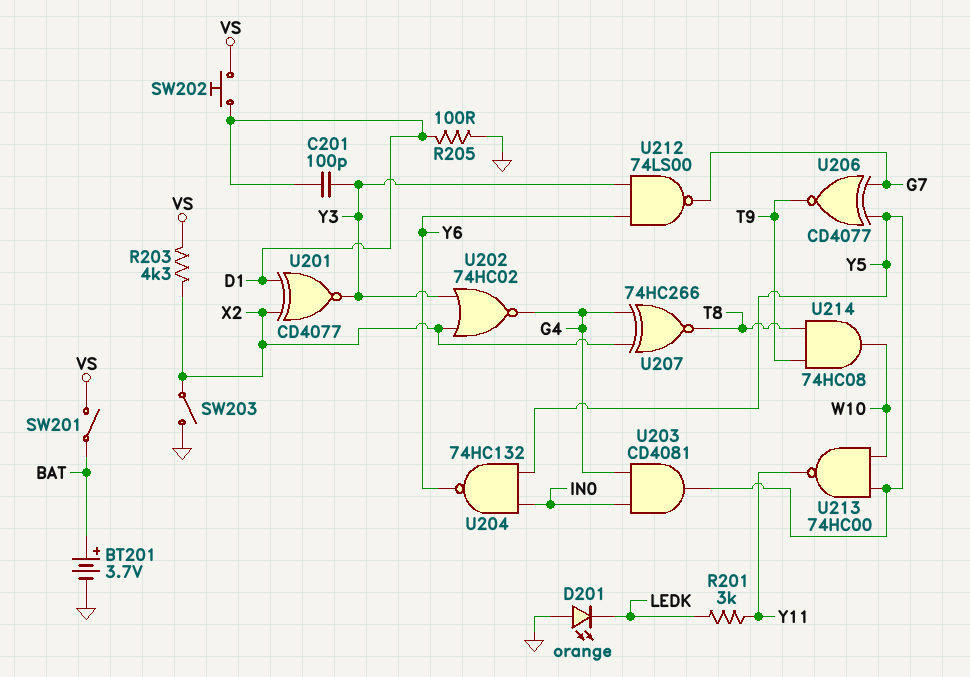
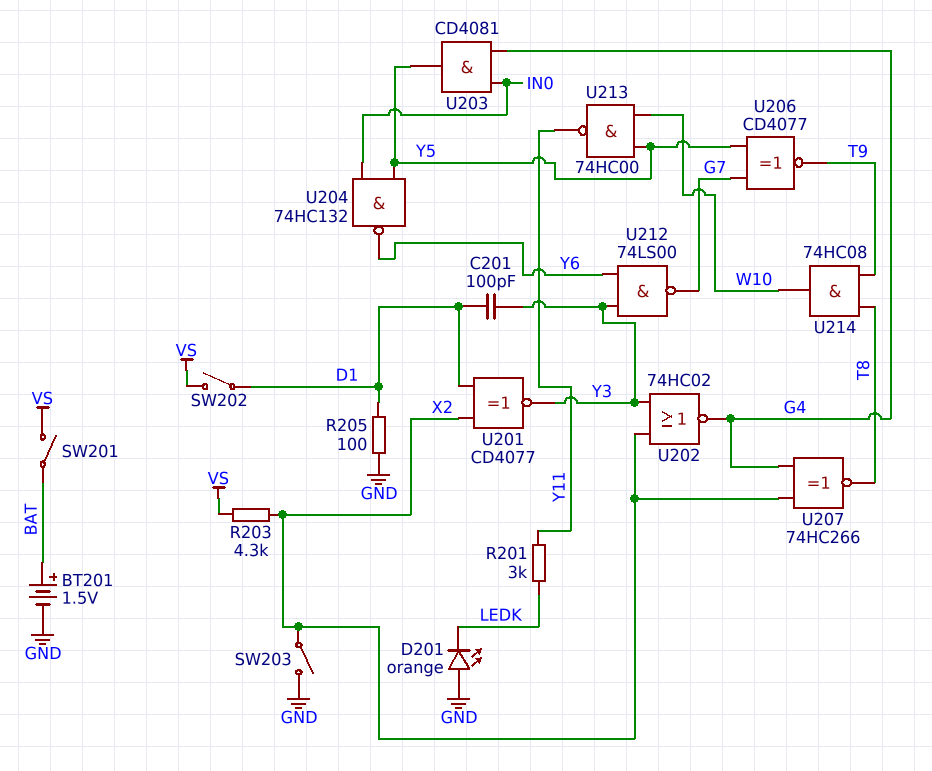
BT201: 3.7V (plus BAT, minus GND) -> 1.5V (plus BAT, minus GND)
SW202: button (D1, VS) -> switch (D1, VS)

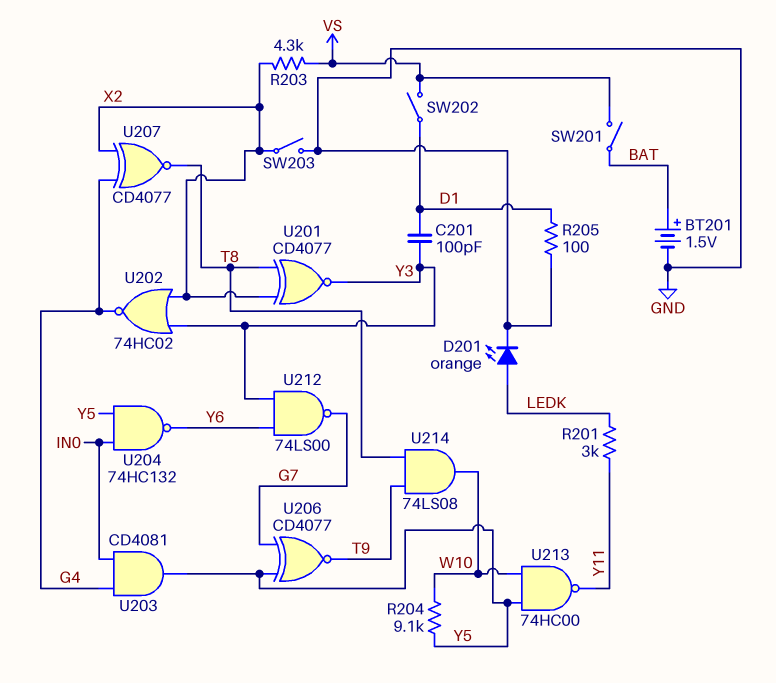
D201: LED orange (A GND, K LEDK) -> LED orange (A LEDK, K GND)
R204: none -> 9.1k (W10, Y5)
U201: XNOR CD4077 (in D1, in X2, out Y3) -> XNOR CD4077 (in T8, in X2, out Y3)
U207: XNOR 74HC266 (in G4, in X2, out T8) -> XNOR CD4077 (in G4, in X2, out T8)
U214: AND 74HC08 (in T8, in T9, out W10) -> AND 74LS08 (in T8, in T9, out W10)

